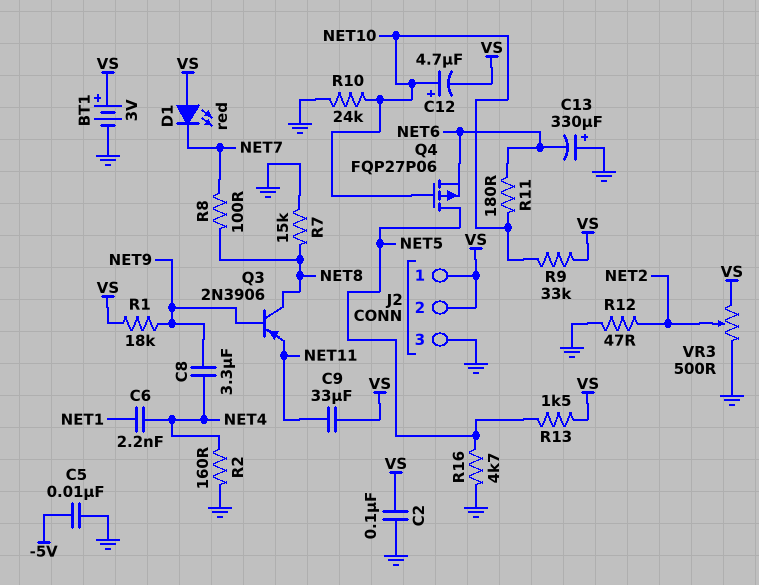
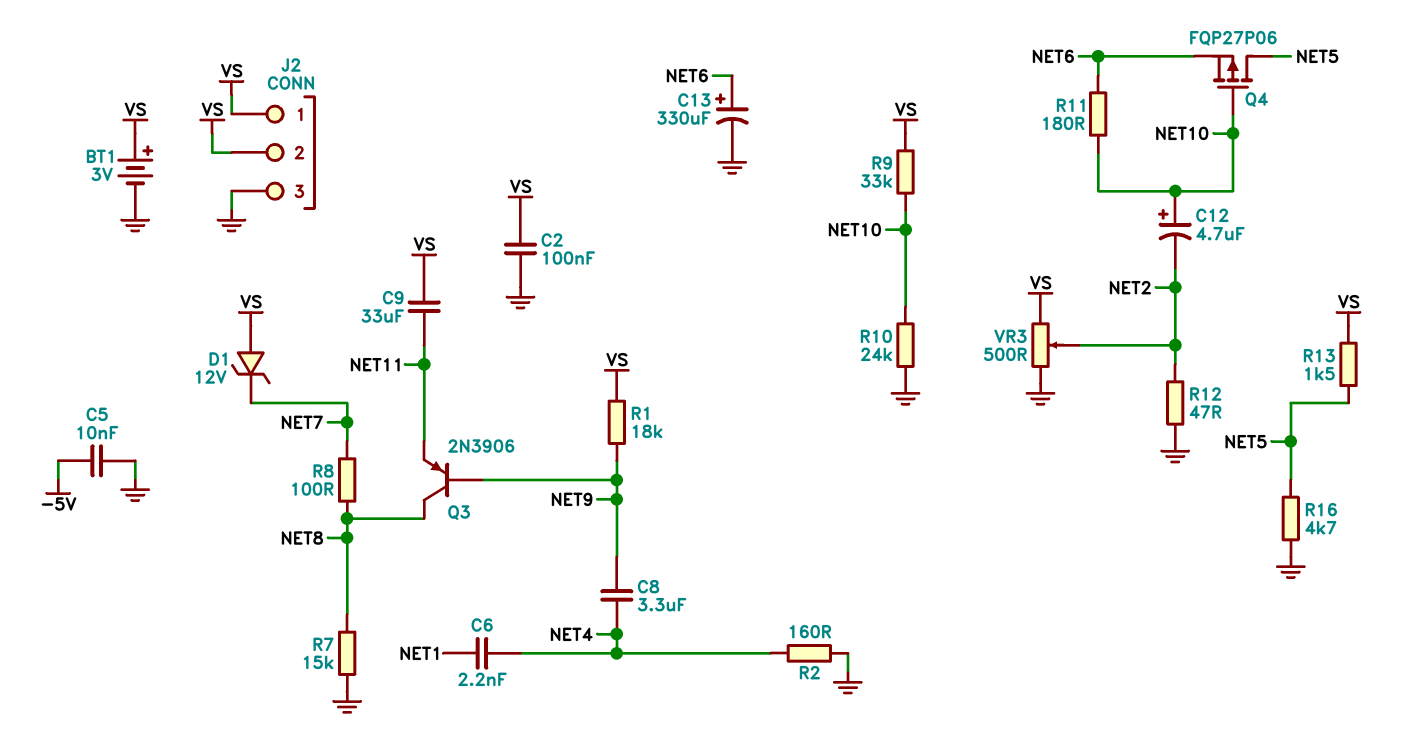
C12: 4.7uF (plus NET10, minus VS) -> 4.7uF (plus NET10, minus NET2)
C13: 330uF (plus GND, minus NET6) -> 330uF (plus NET6, minus GND)
D1: LED red (A VS, K NET7) -> zener 12V (A VS, K NET7)

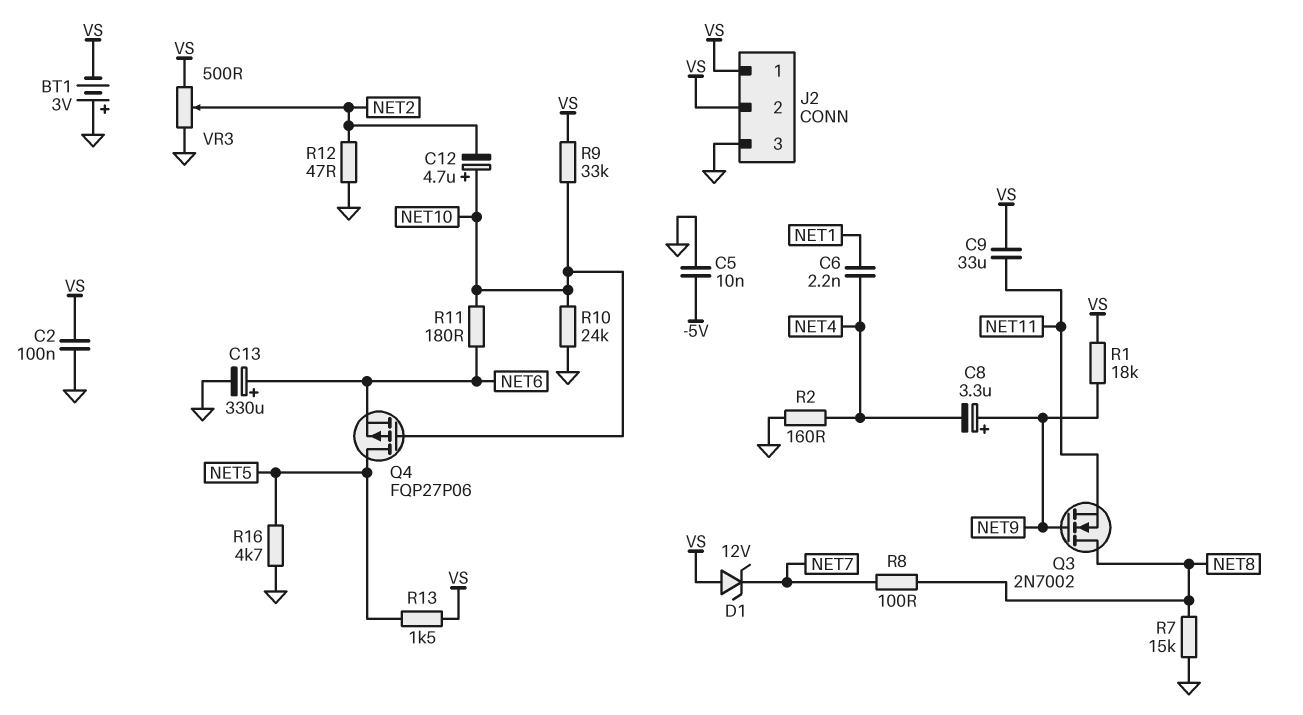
BT1: 3V (plus VS, minus GND) -> 3V (plus GND, minus VS)
C8: 3.3uF (NET4, NET9) -> 3.3uF (plus NET9, minus NET4)
Q3: PNP 2N3906 (B NET9, C NET8, E NET11) -> NMOS 2N7002 (G NET9, D NET8, S NET11)

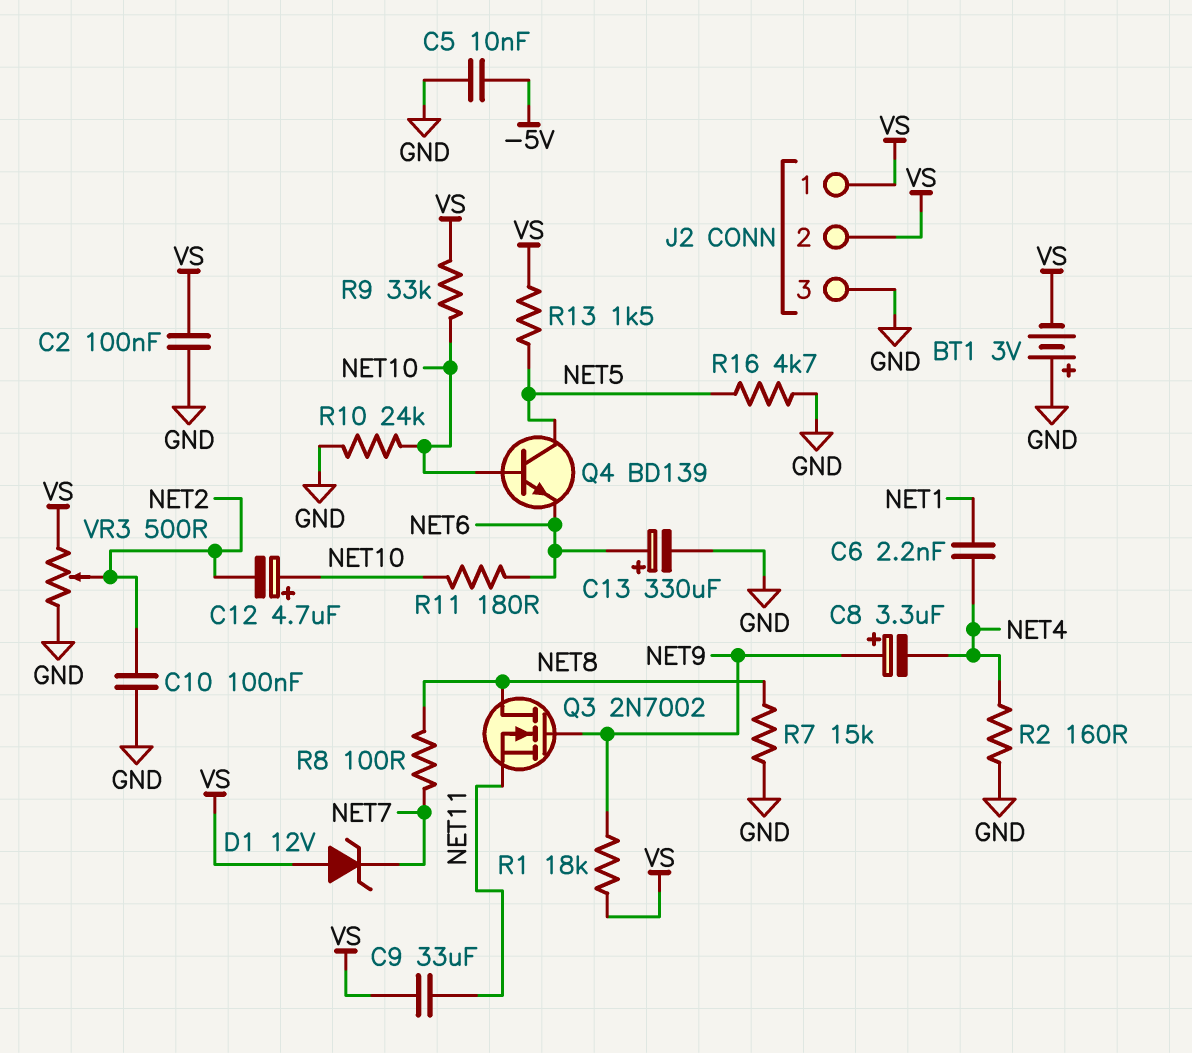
C10: none -> 100nF (GND, NET2)
Q4: PMOS FQP27P06 (G NET10, D NET5, S NET6) -> NPN BD139 (B NET10, C NET5, E NET6)
R12: 47 (GND, NET2) -> none

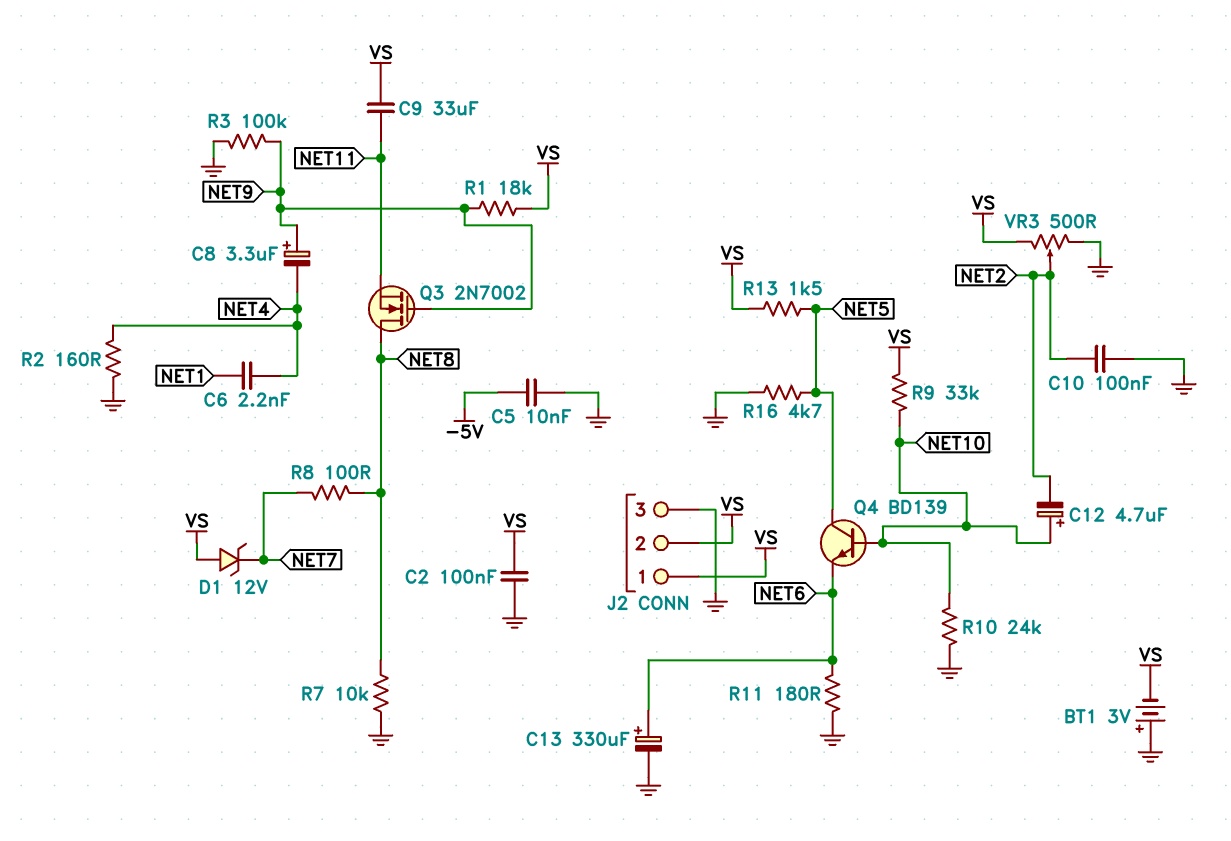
R3: none -> 100k (GND, NET9)
R7: 15k (GND, NET8) -> 10k (GND, NET8)
R11: 180 (NET6, NET10) -> 180 (GND, NET6)

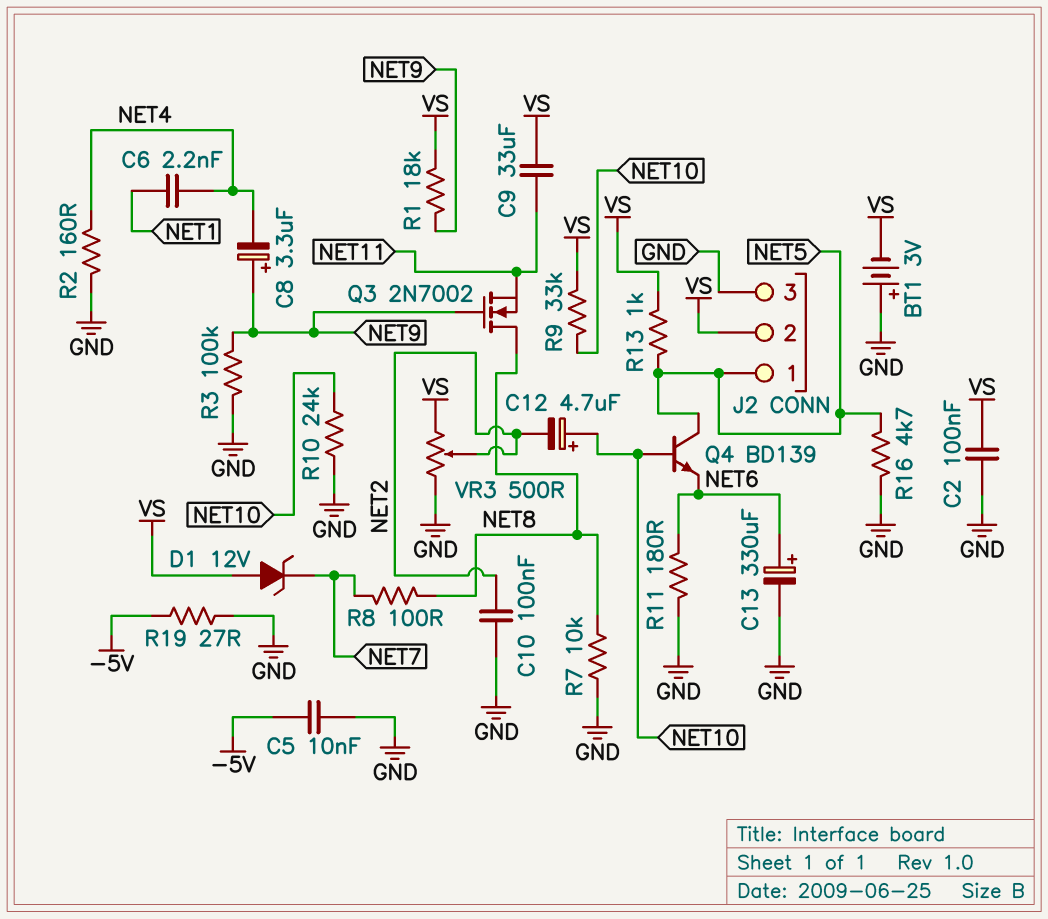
J2 pin 1: VS -> NET5
R13: 1.5k (NET5, VS) -> 1k (NET5, VS)
R19: none -> 27 (-5V, GND)

